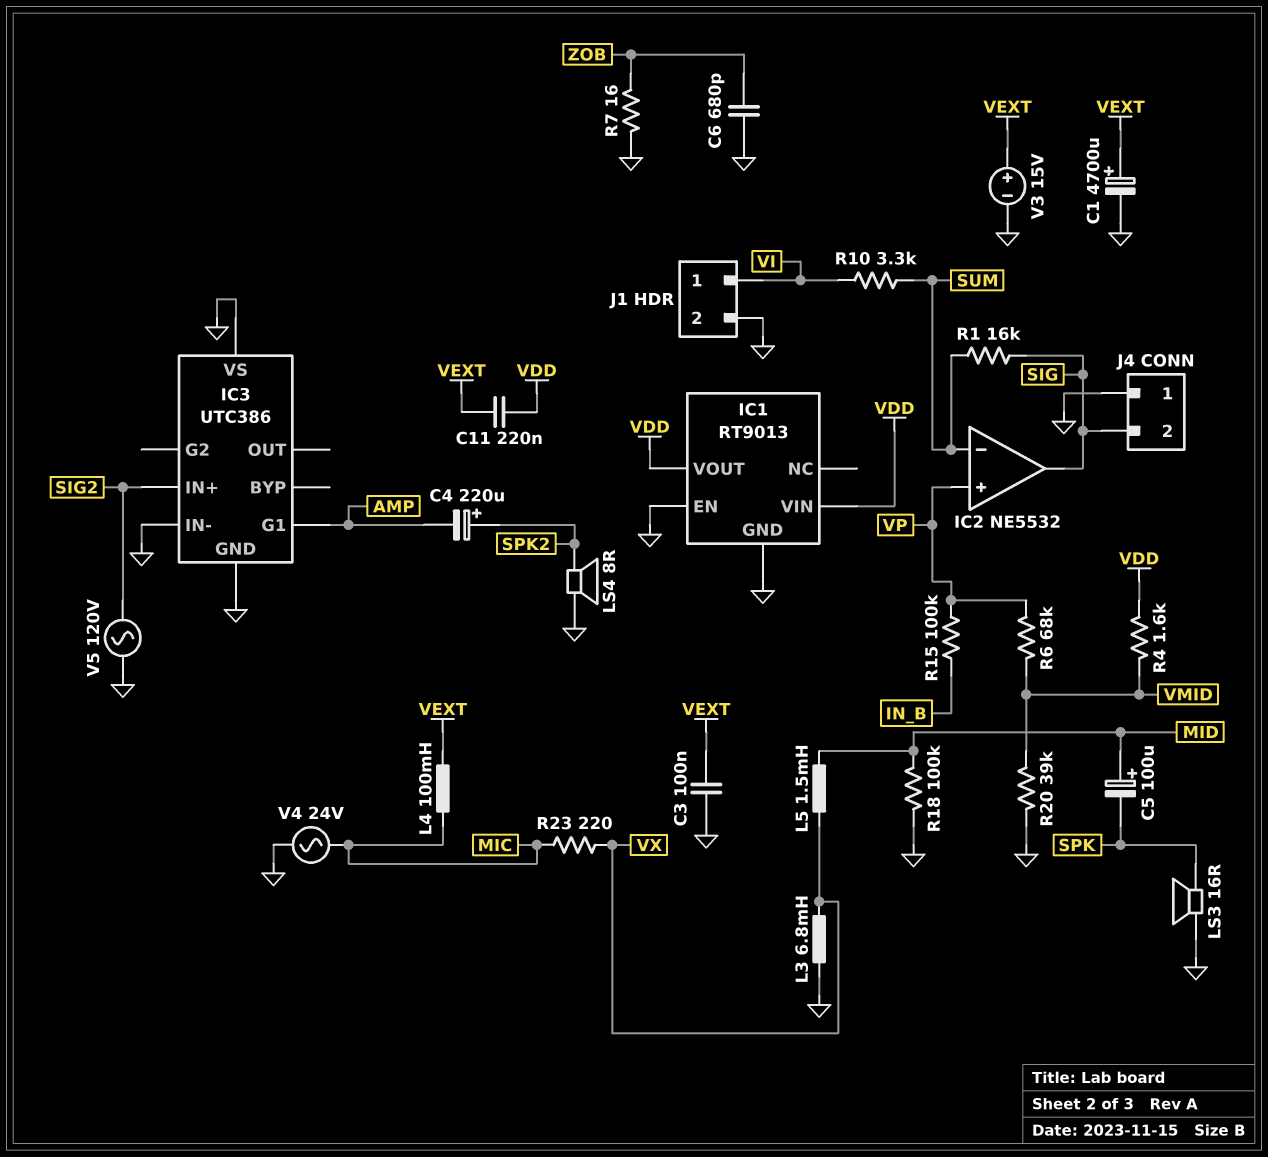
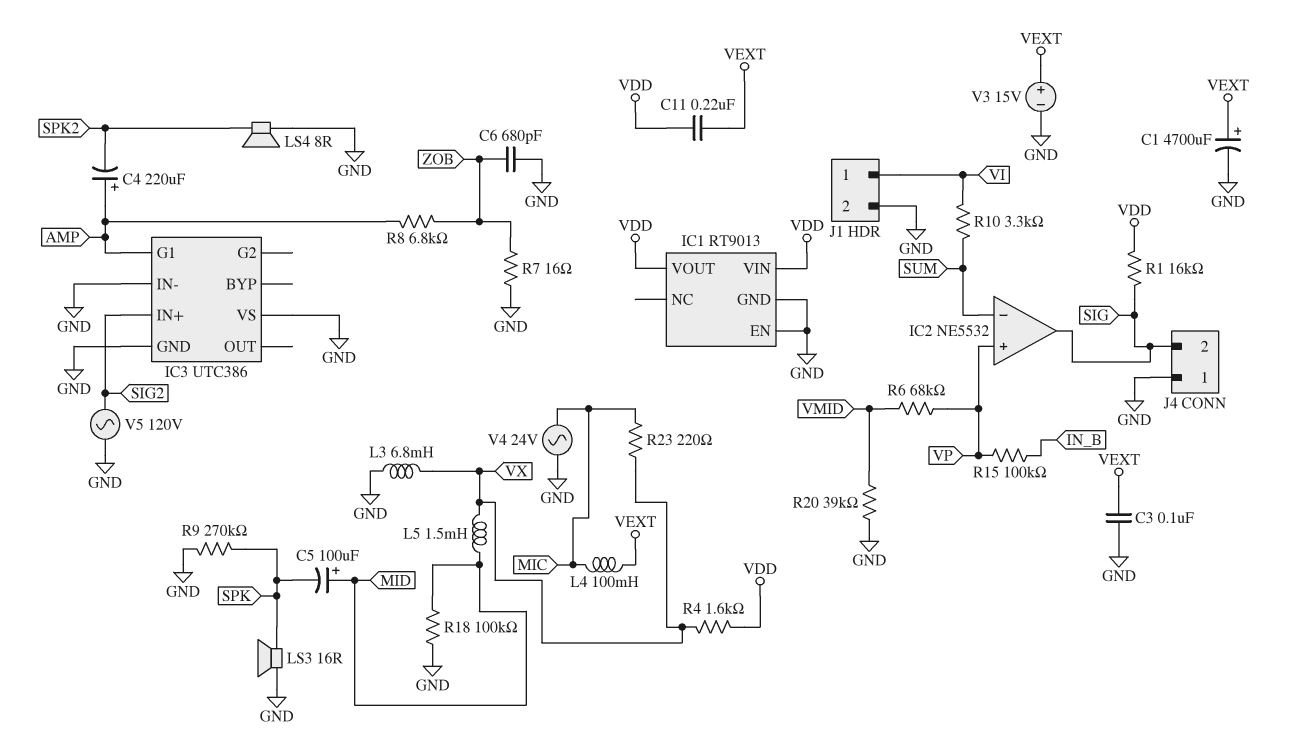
C4: 220uF (plus SPK2, minus AMP) -> 220uF (plus AMP, minus SPK2)
R1: 16k (SIG, SUM) -> 16k (SIG, VDD)
R4: 1.6k (VDD, VMID) -> 1.6k (VDD, VX)
R8: none -> 6.8k (AMP, ZOB)
R9: none -> 270k (GND, SPK)

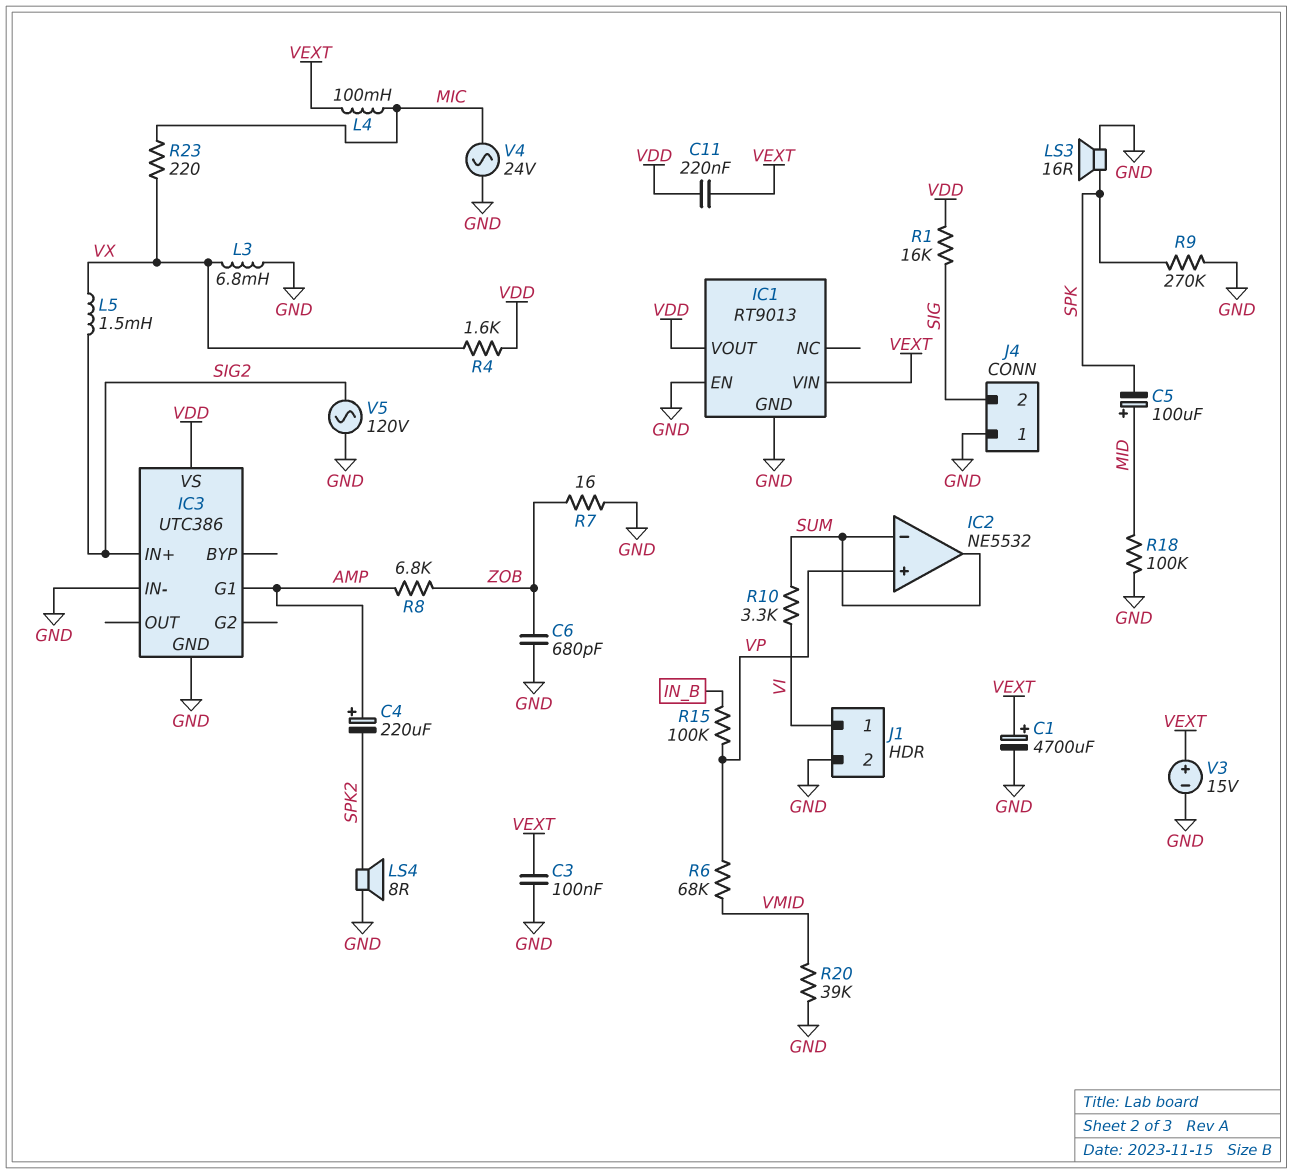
IC1 pin VIN: VDD -> VEXT
IC2 pin out: SIG -> SUM
IC3 pin VS: GND -> VDD
L5: 1.5mH (MID, VX) -> 1.5mH (SIG2, VX)

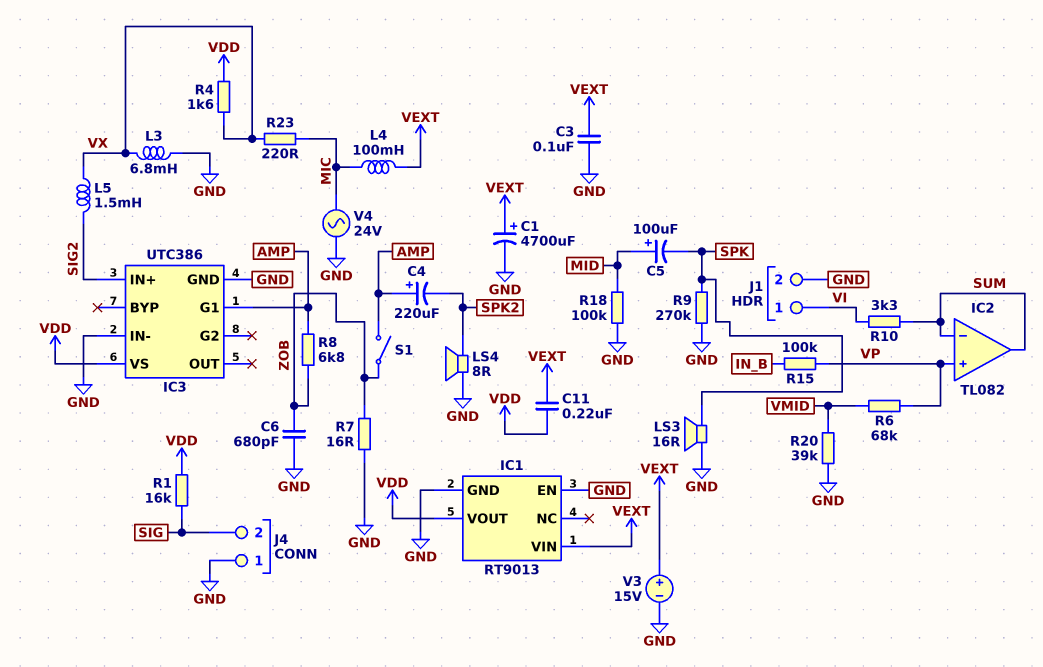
IC2: NE5532 -> TL082
S1: none -> switch (AMP, ZOB)
V5: AC 120V (GND, SIG2) -> none

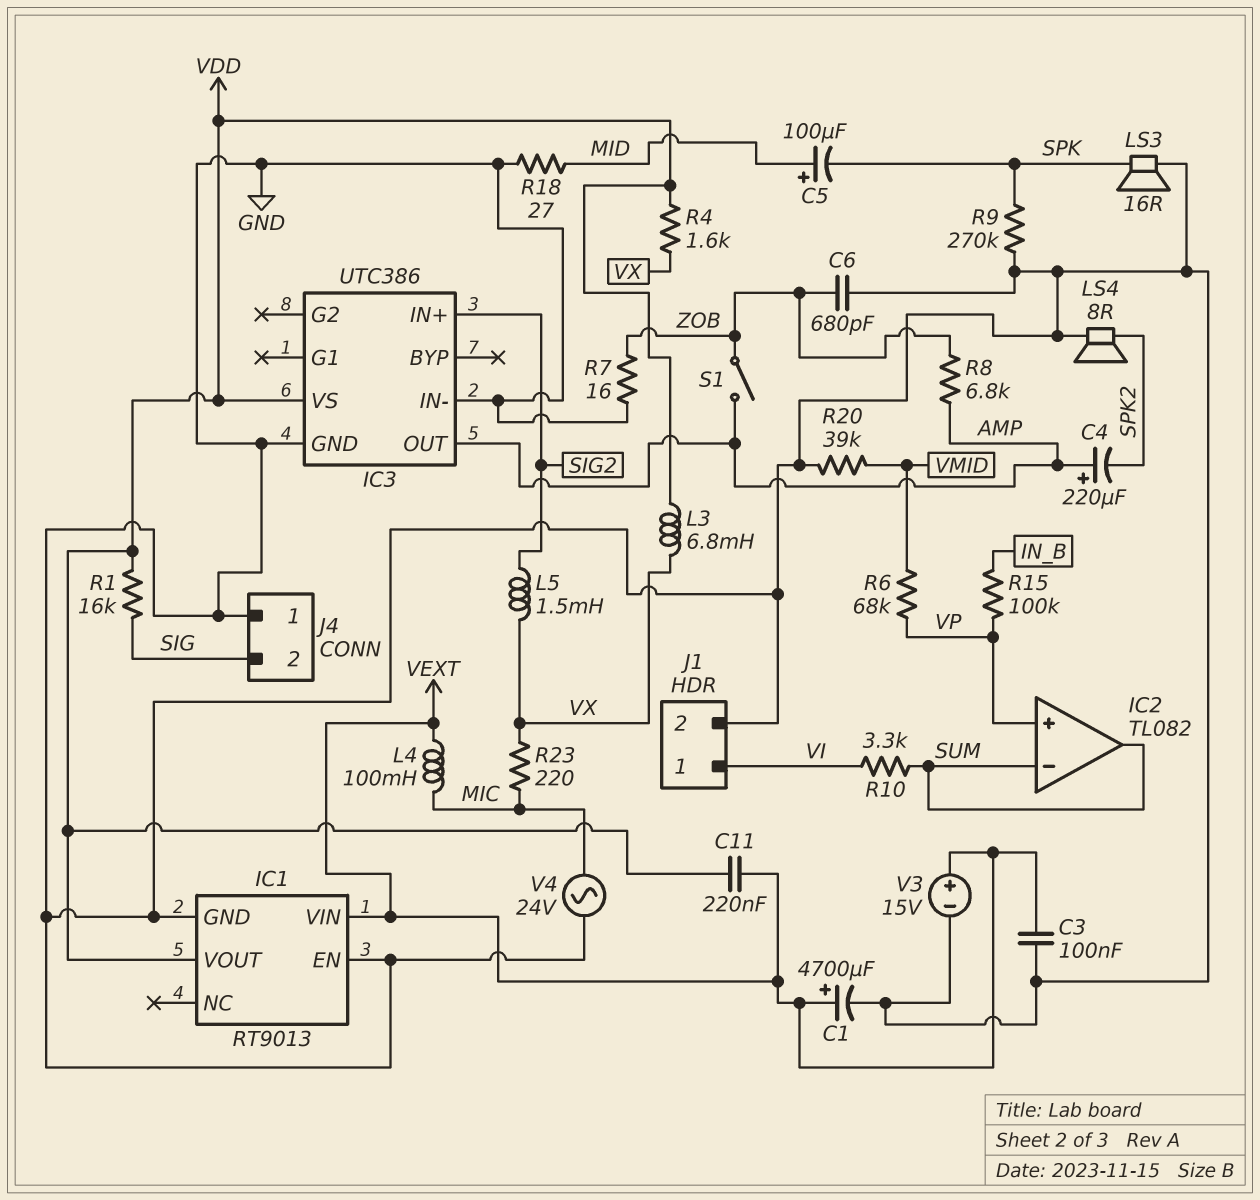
IC3 pin G1: AMP -> none
IC3 pin OUT: none -> AMP
L3: 6.8mH (GND, VX) -> 6.8mH (VDD, VX)
R18: 100k (GND, MID) -> 27 (GND, MID)

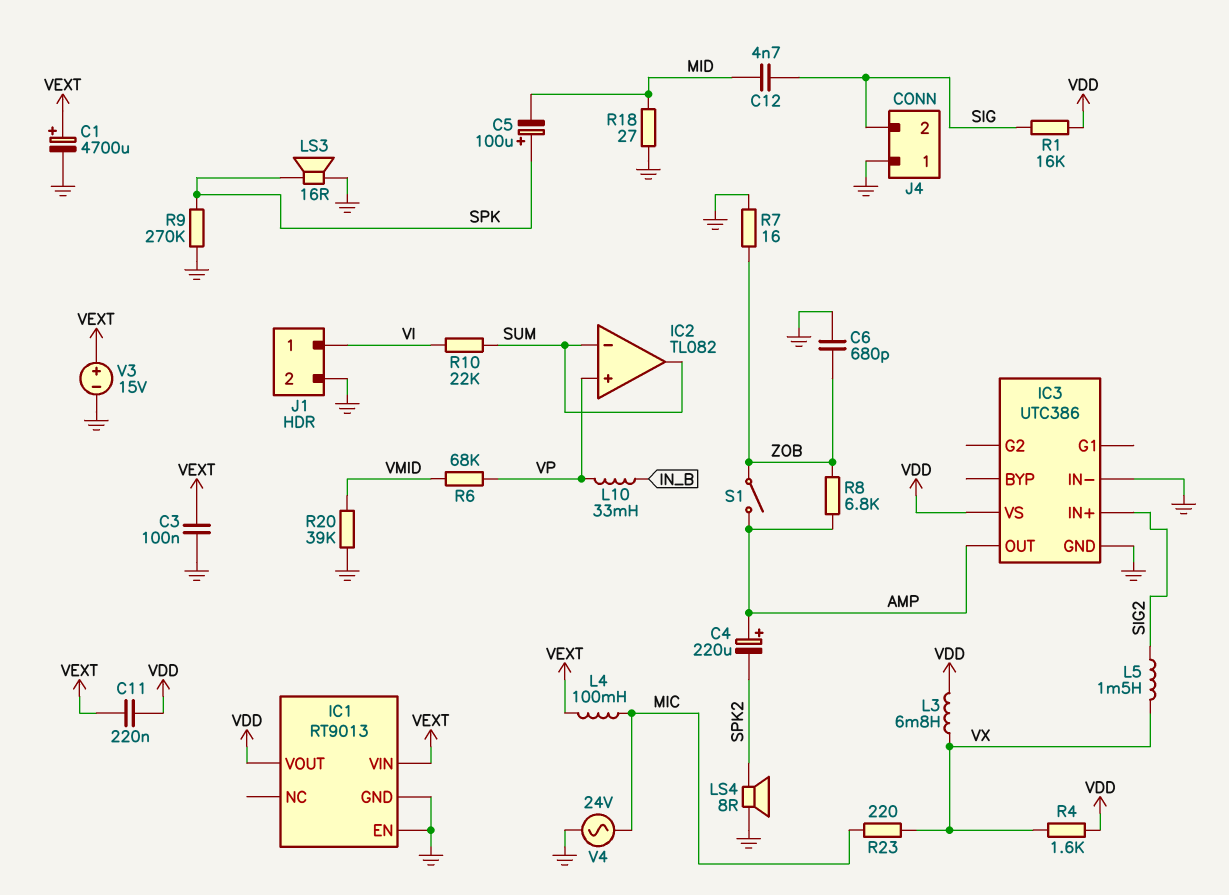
C5: 100uF (plus MID, minus SPK) -> 100uF (plus SPK, minus MID)
C12: none -> 4.7nF (MID, SIG)
L10: none -> 33mH (IN_B, VP)
R10: 3.3k (SUM, VI) -> 22k (SUM, VI)
R15: 100k (IN_B, VP) -> none

